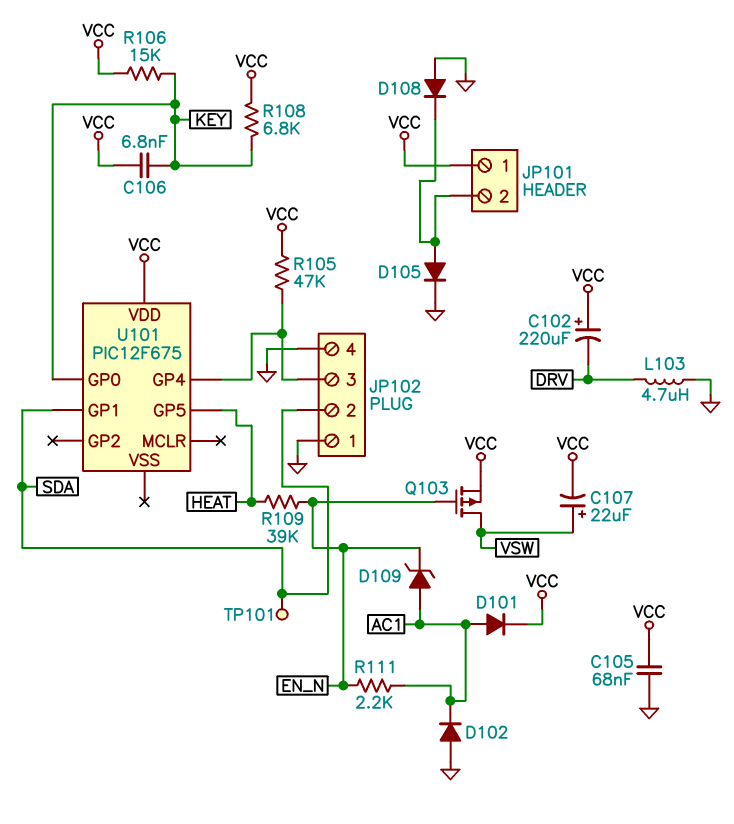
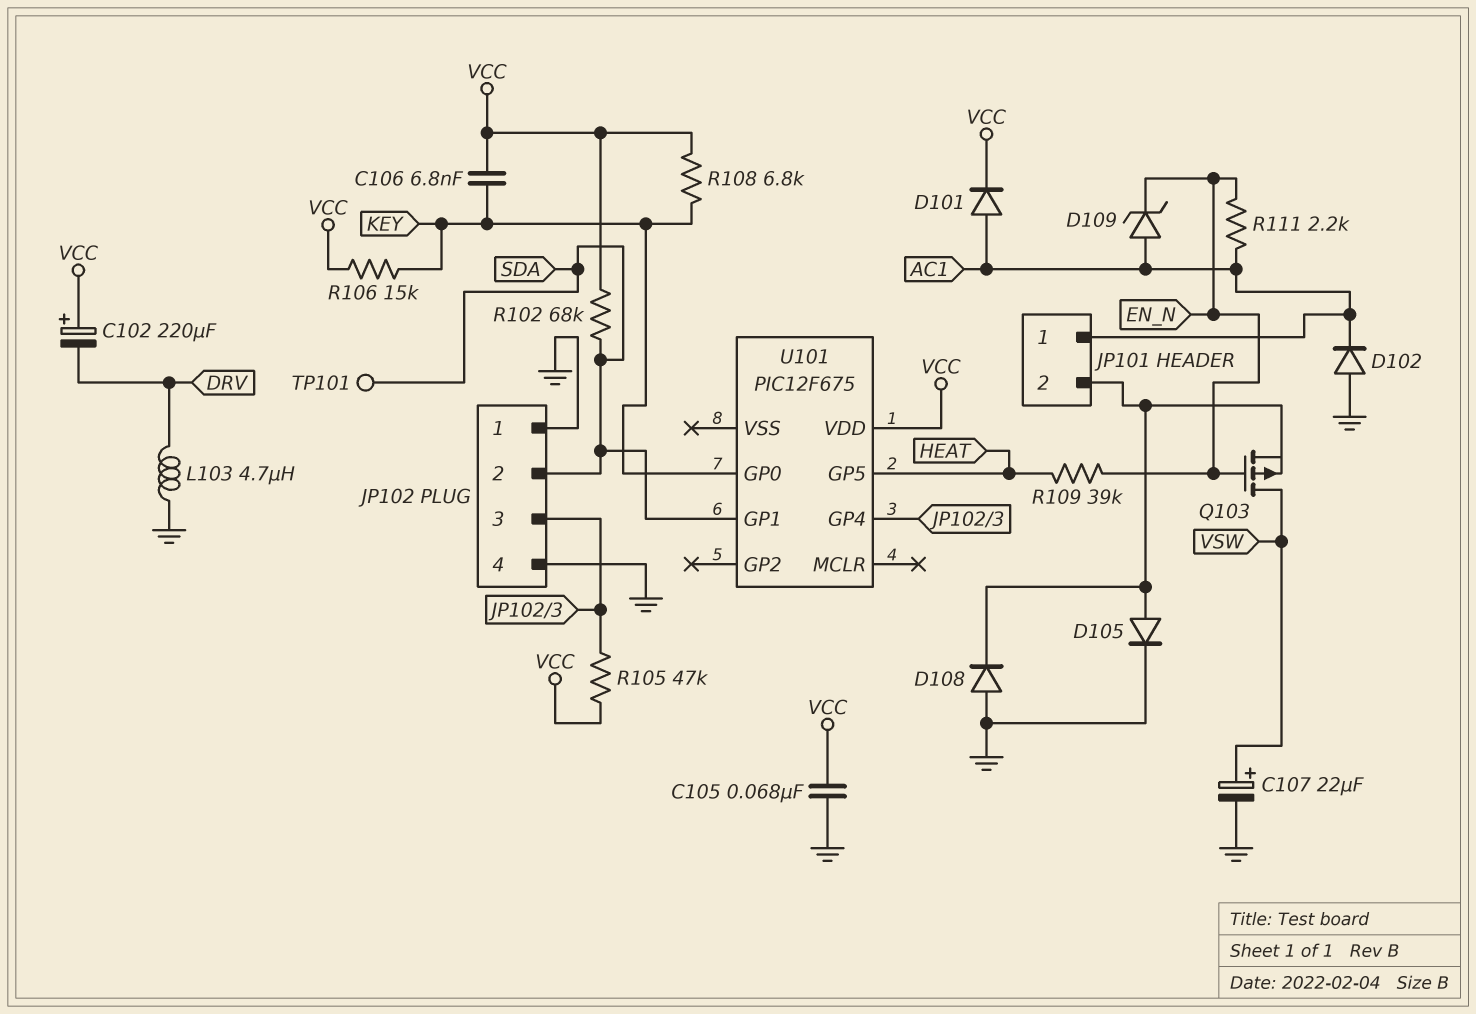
C107: 22uF (plus VSW, minus VCC) -> 22uF (plus VSW, minus GND)
JP101 pin 1: VCC -> AC1
Q103: PMOS (G EN_N, D VSW, S VCC) -> PMOS (G EN_N, D VSW, S JP101/2)
R102: none -> 68k (SDA, VCC)

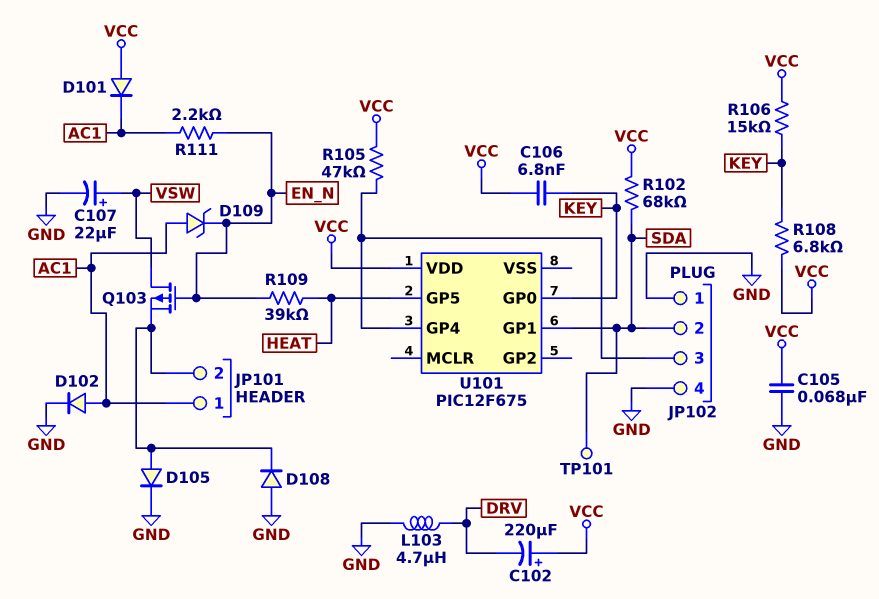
D101: diode (A AC1, K VCC) -> diode (A VCC, K AC1)
D102: diode (A GND, K AC1) -> diode (A AC1, K GND)

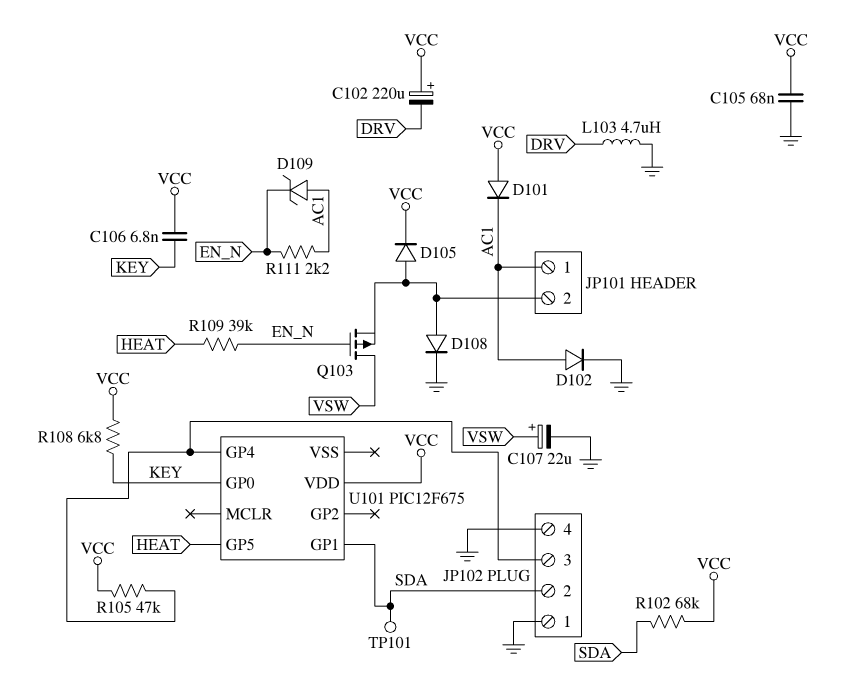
D105: diode (A JP101/2, K GND) -> diode (A JP101/2, K VCC)
D108: diode (A GND, K JP101/2) -> diode (A JP101/2, K GND)
R106: 15k (KEY, VCC) -> none

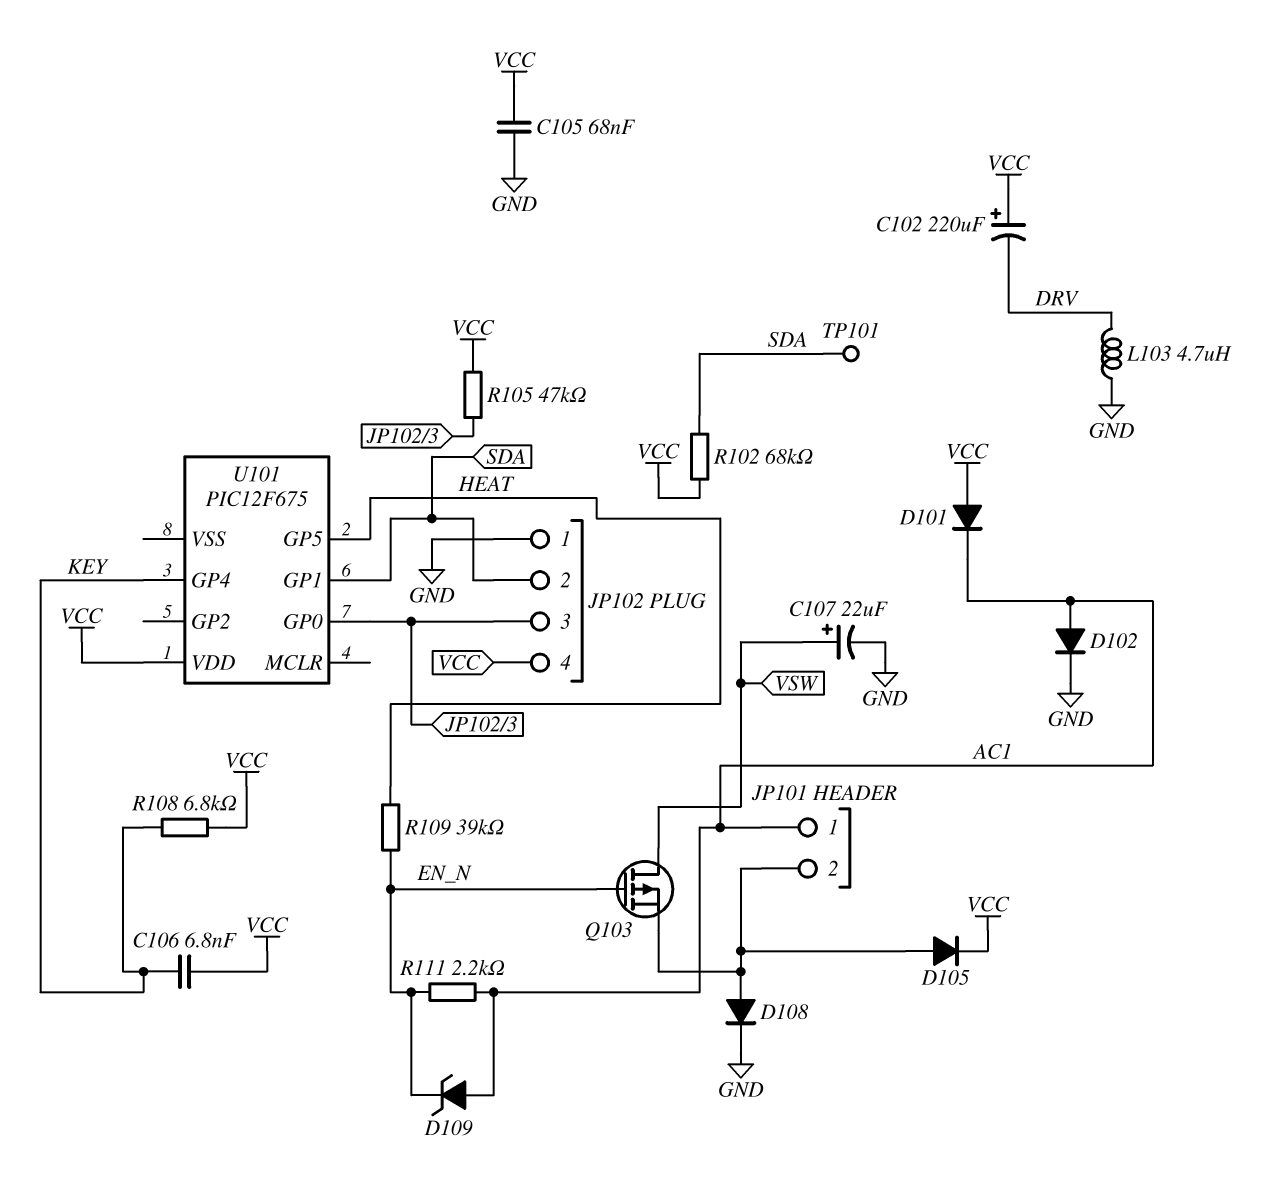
JP102 pin 4: GND -> VCC
U101 pin GP0: KEY -> JP102/3
U101 pin GP4: JP102/3 -> KEY

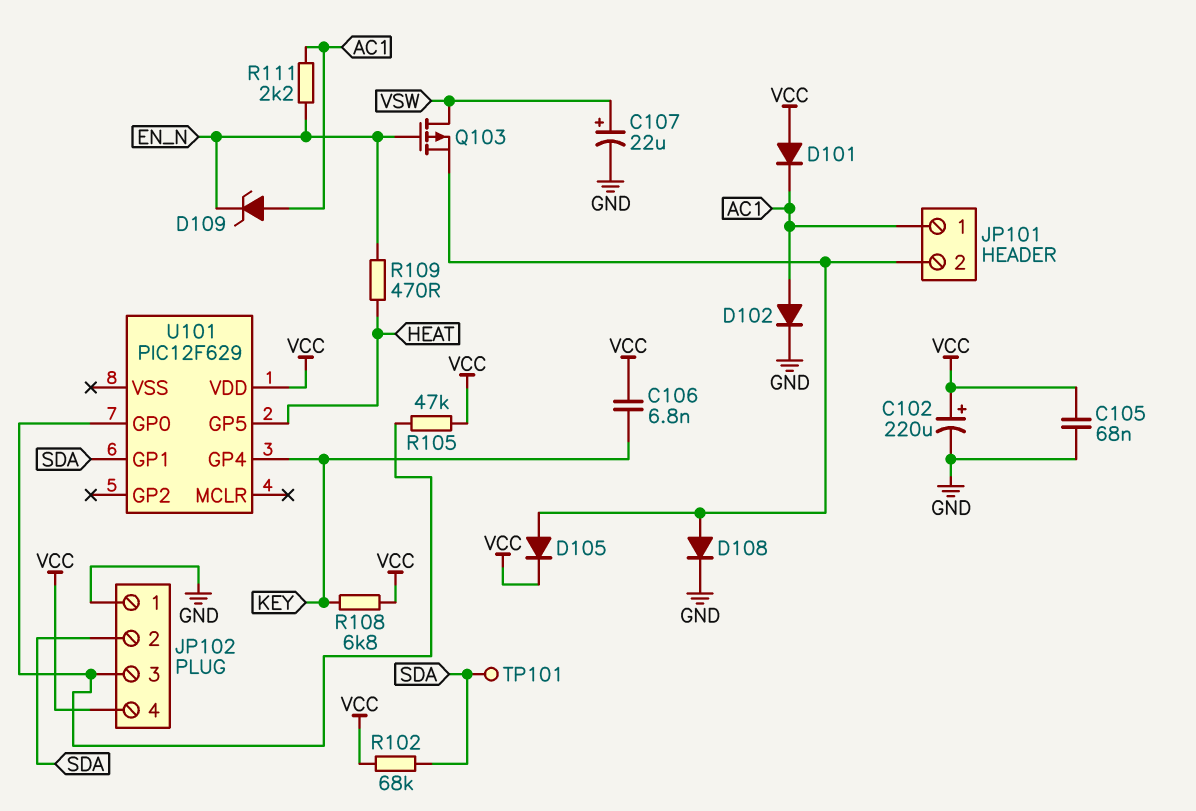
C102: 220uF (plus VCC, minus DRV) -> 220uF (plus VCC, minus GND)
L103: 4.7uH (DRV, GND) -> none
R109: 39k (EN_N, HEAT) -> 470 (EN_N, HEAT)
U101: PIC12F675 -> PIC12F629

